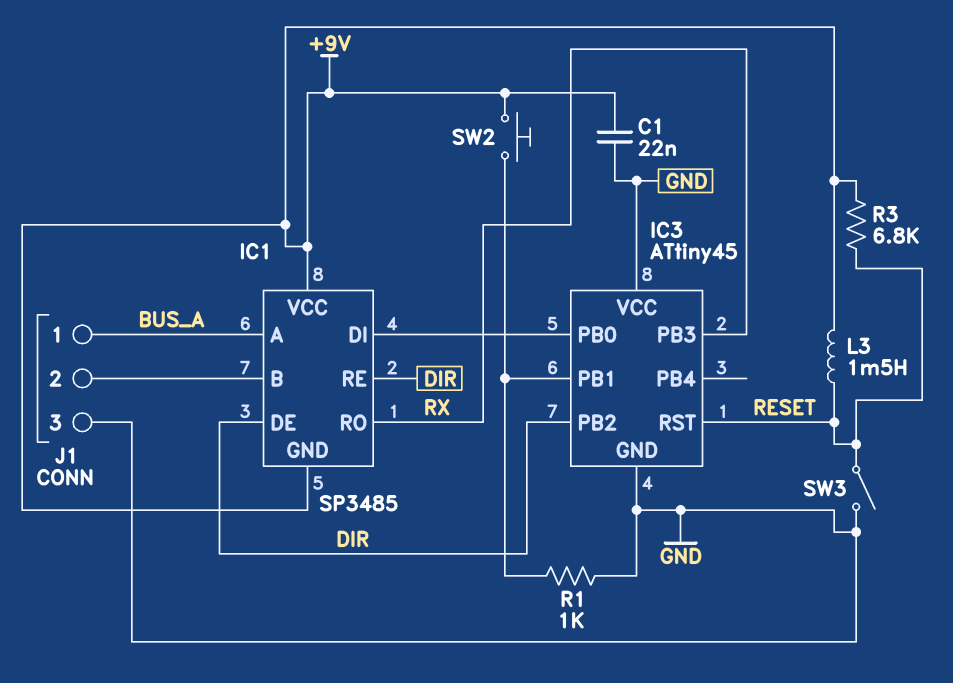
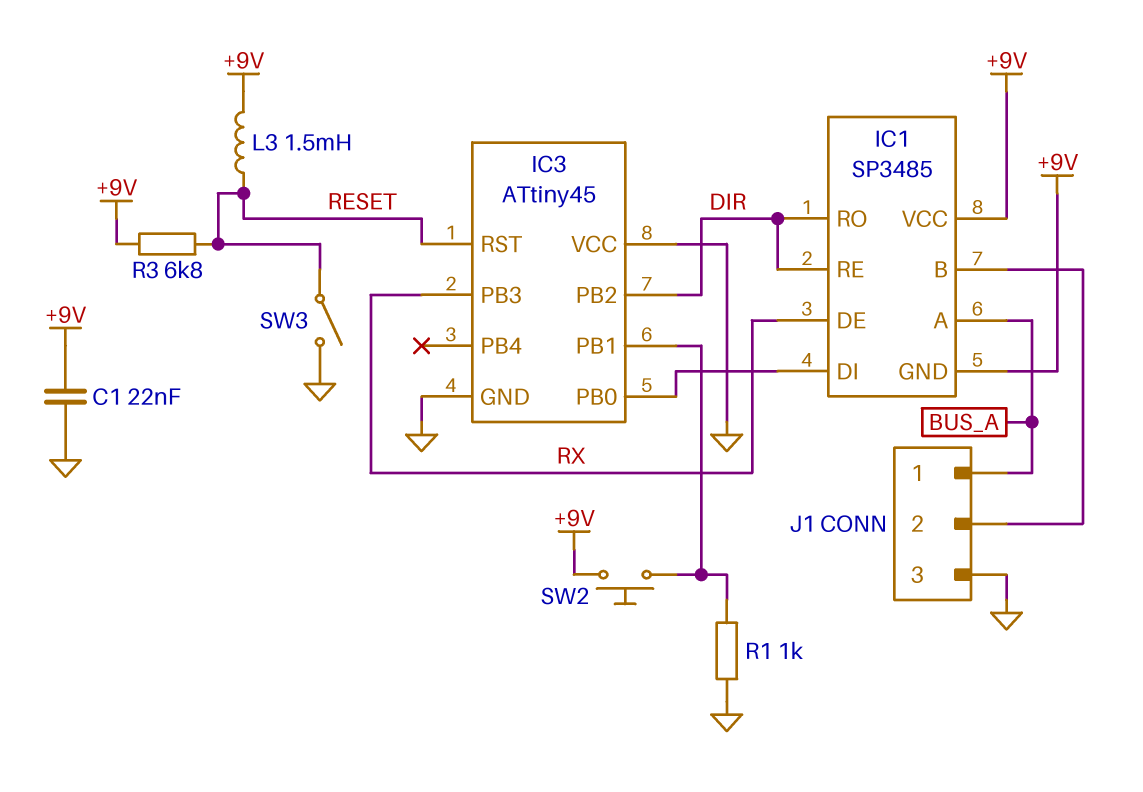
IC1 pin DE: DIR -> RX
IC1 pin RO: RX -> DIR

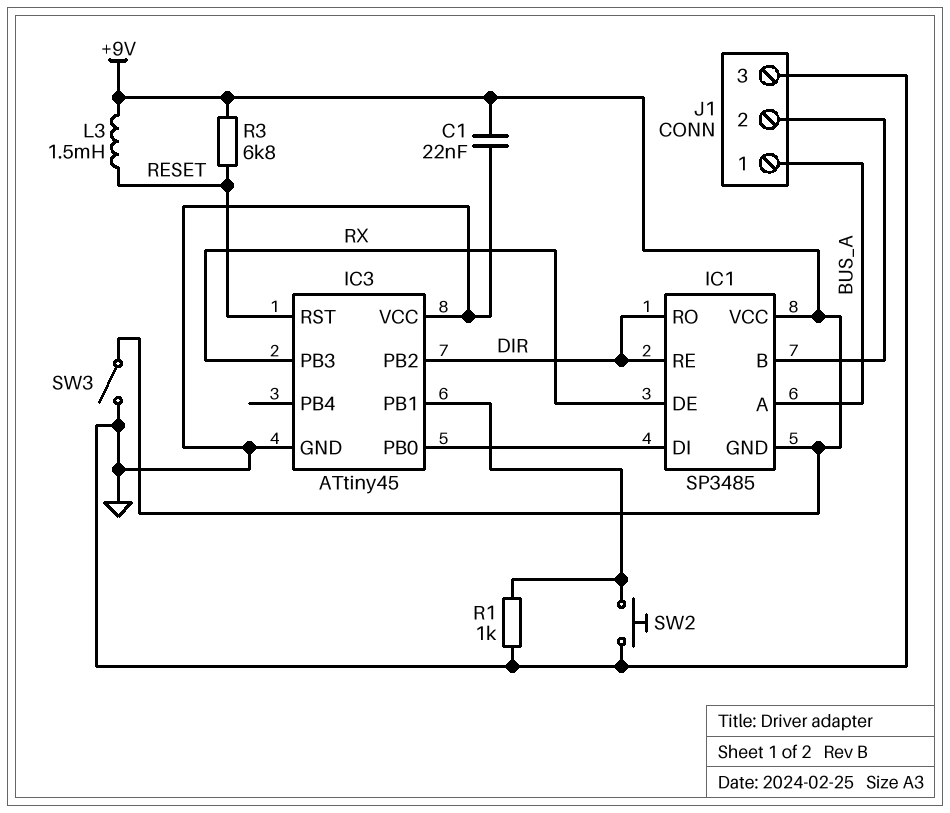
SW2: button (+9V, IC3/PB1) -> button (GND, IC3/PB1)
SW3: switch (GND, RESET) -> switch (+9V, GND)

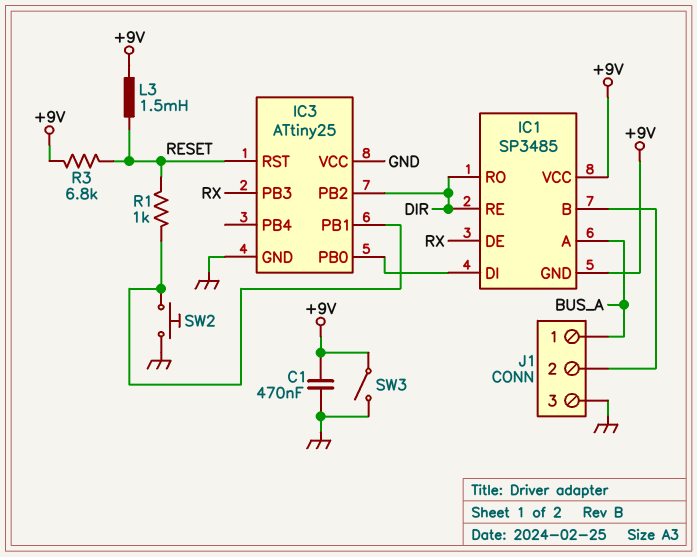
C1: 22nF (+9V, GND) -> 470nF (+9V, GND)
IC3: ATtiny45 -> ATtiny25
R1: 1k (GND, IC3/PB1) -> 1k (IC3/PB1, RESET)

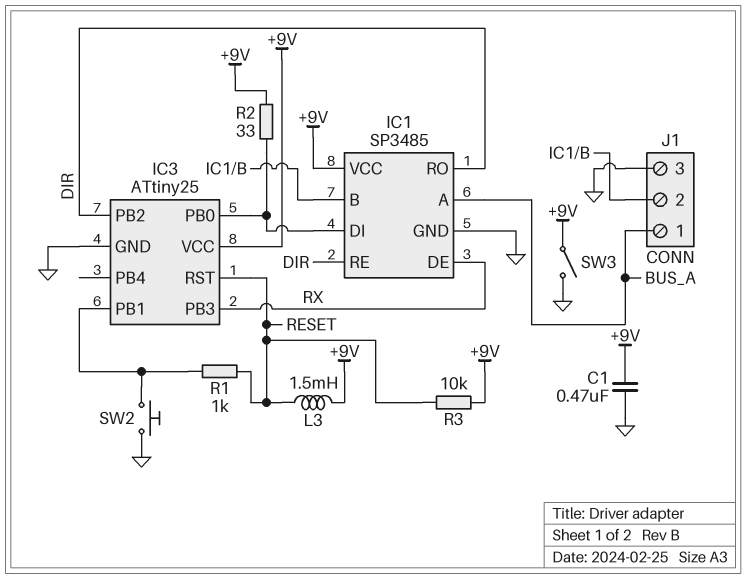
IC1 pin GND: +9V -> GND
IC3 pin VCC: GND -> +9V
R2: none -> 33 (+9V, IC1/DI)
R3: 6.8k (+9V, RESET) -> 10k (+9V, RESET)

